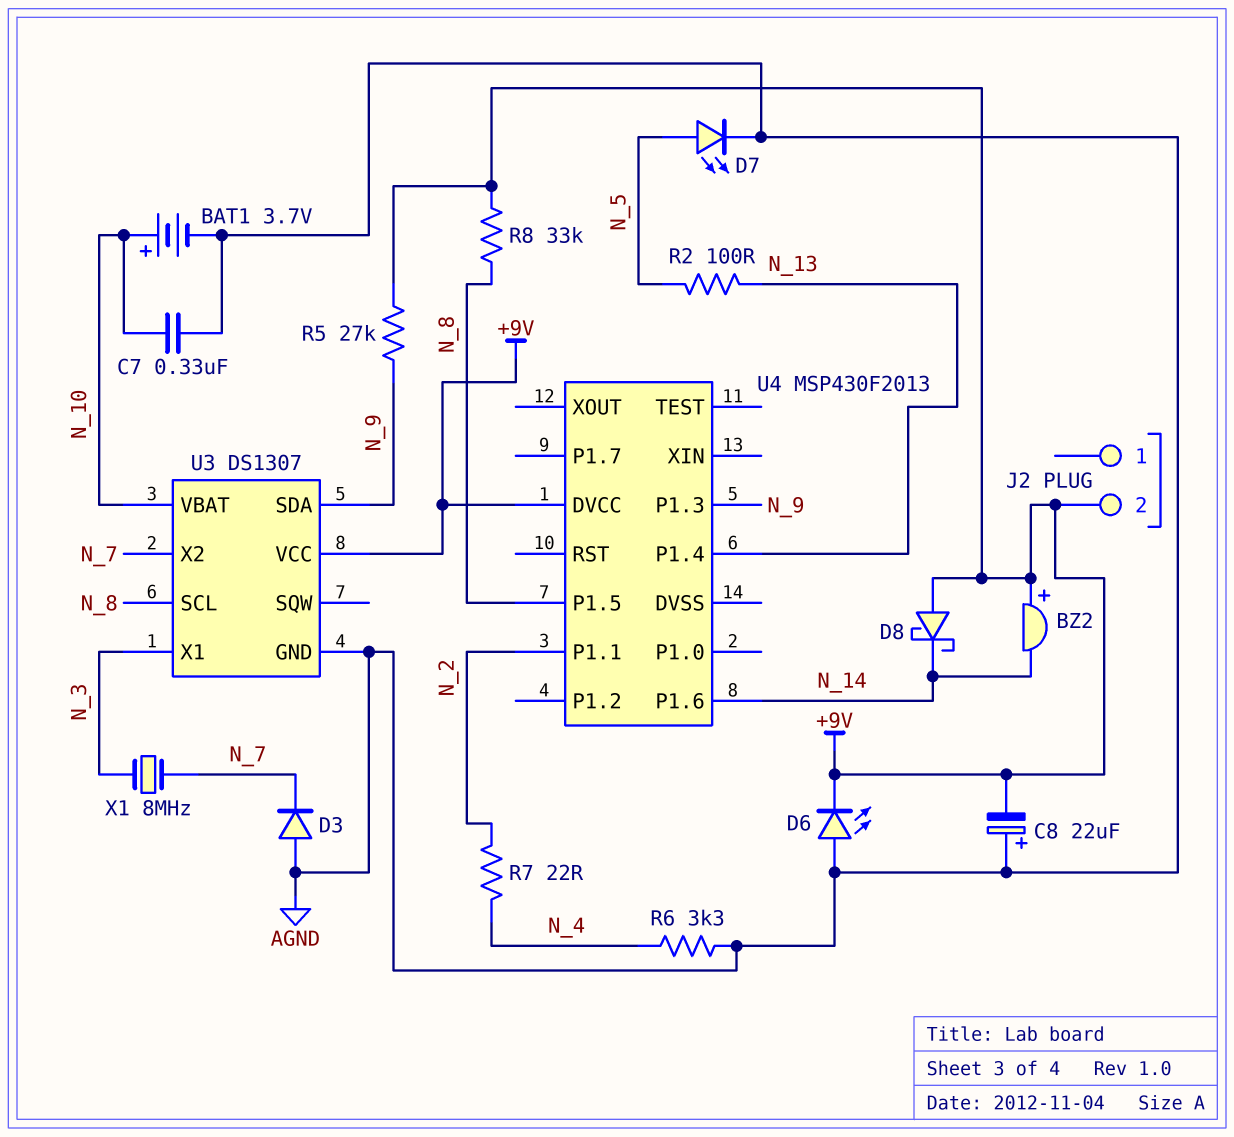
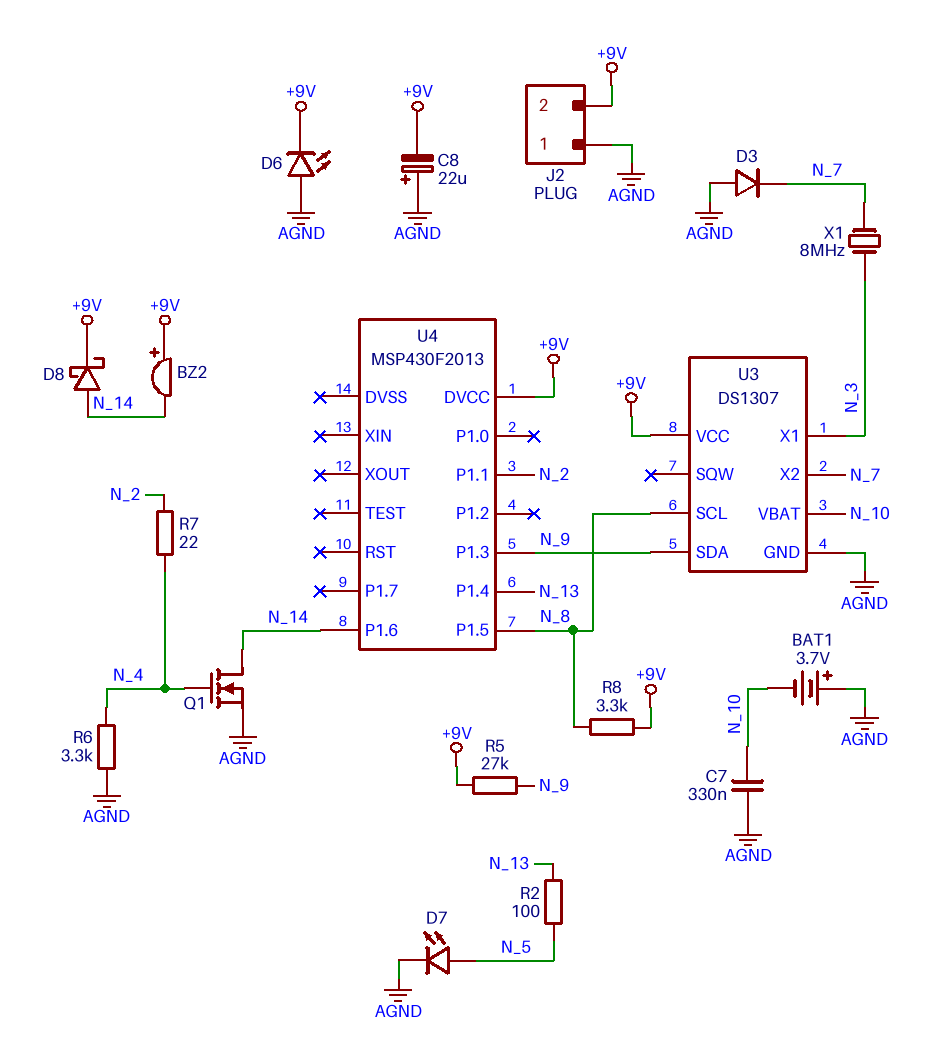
BAT1: 3.7V (plus N_10, minus AGND) -> 3.7V (plus AGND, minus N_10)
D8: schottky (A +9V, K N_14) -> schottky (A N_14, K +9V)
J2 pin 1: none -> AGND
Q1: none -> NMOS (G N_4, D N_14, S AGND)
R8: 33k (+9V, N_8) -> 3.3k (+9V, N_8)

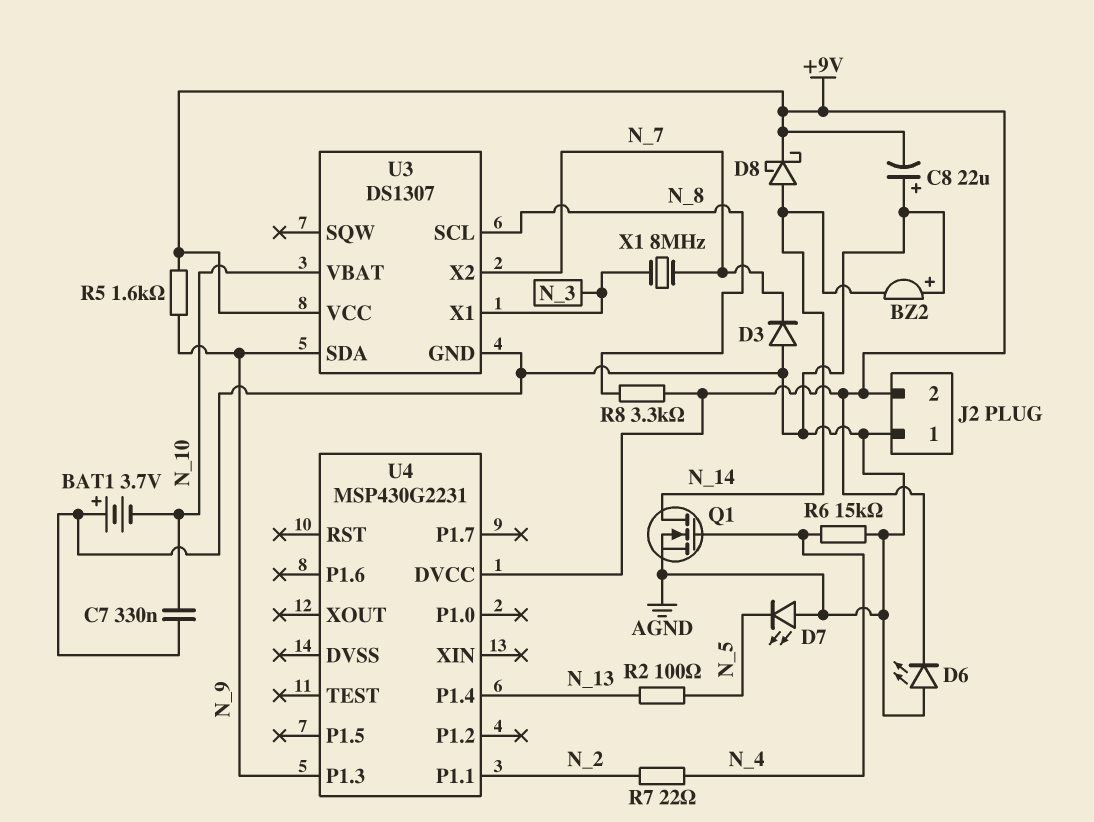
BZ2: buzzer (plus +9V, minus N_14) -> buzzer (plus AGND, minus N_14)
D7: LED (A N_5, K AGND) -> LED (A AGND, K N_5)
R5: 27k (+9V, N_9) -> 1.6k (+9V, N_9)
R6: 3.3k (AGND, N_4) -> 15k (AGND, N_4)
U4: MSP430F2013 -> MSP430G2231
U4 pin P1.5: N_8 -> none
U4 pin P1.6: N_14 -> none

